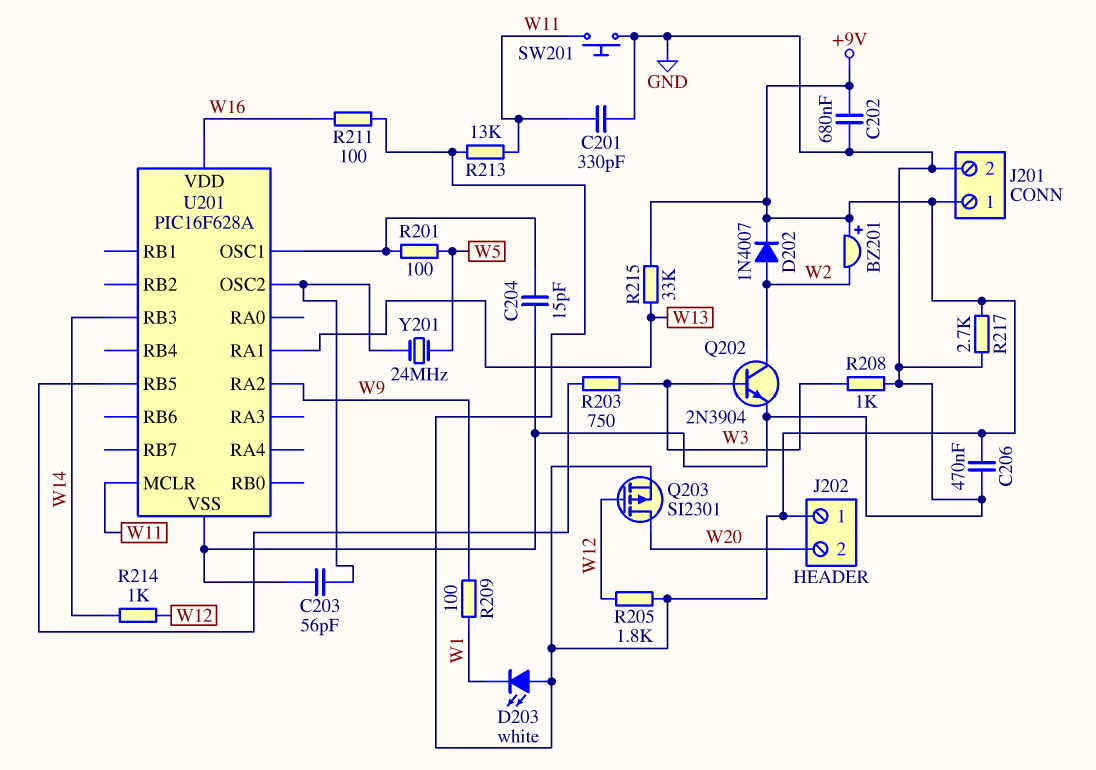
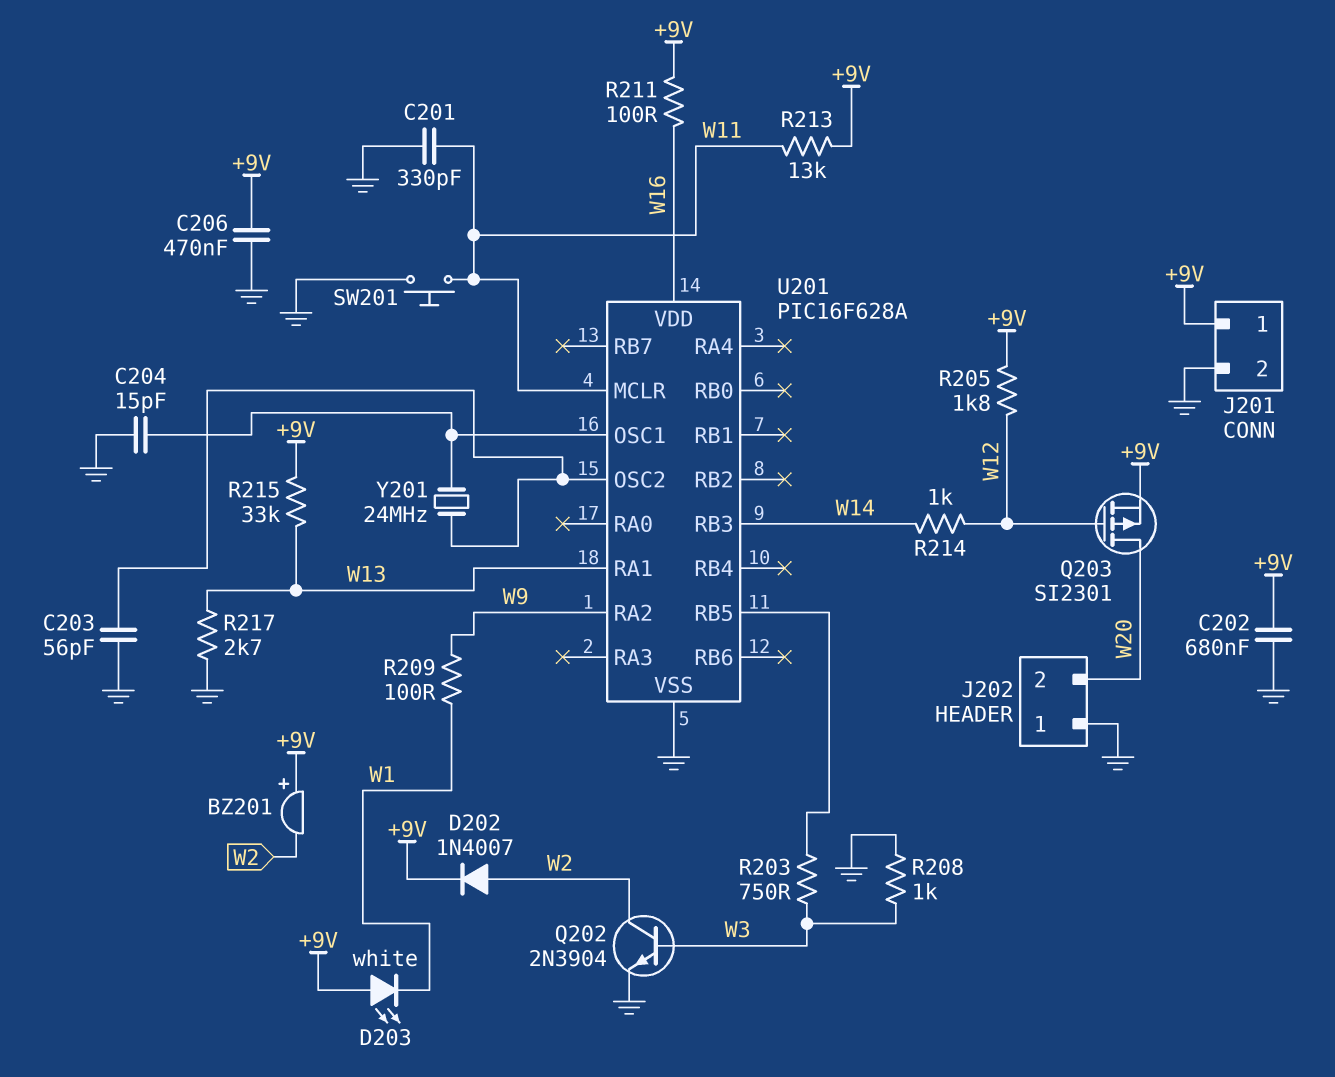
J202 pin 1: +9V -> GND
R201: 100 (U201/OSC1, W5) -> none
R217: 2.7k (+9V, GND) -> 2.7k (GND, W13)
Y201: 24MHz (U201/OSC2, W5) -> 24MHz (U201/OSC1, U201/OSC2)

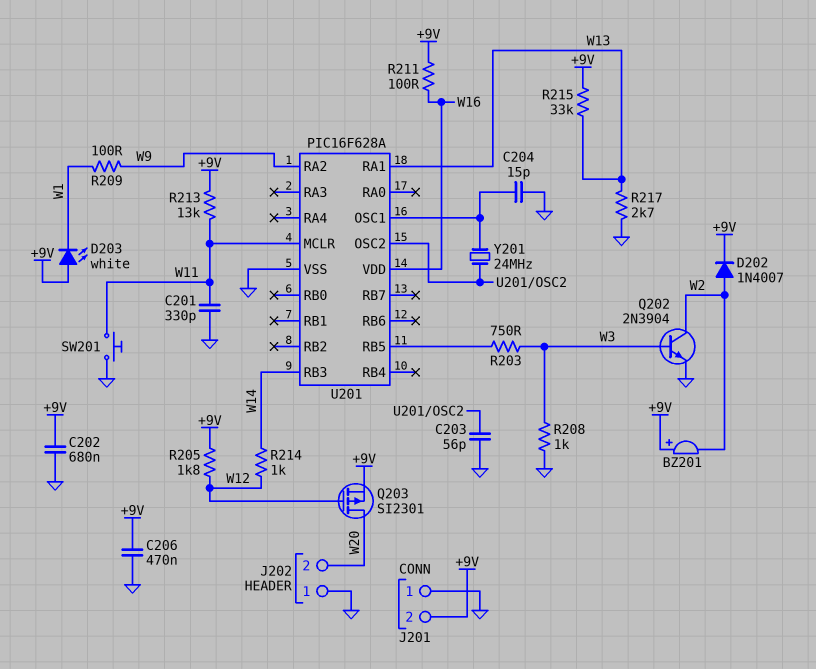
J201 pin 1: +9V -> GND
J201 pin 2: GND -> +9V

